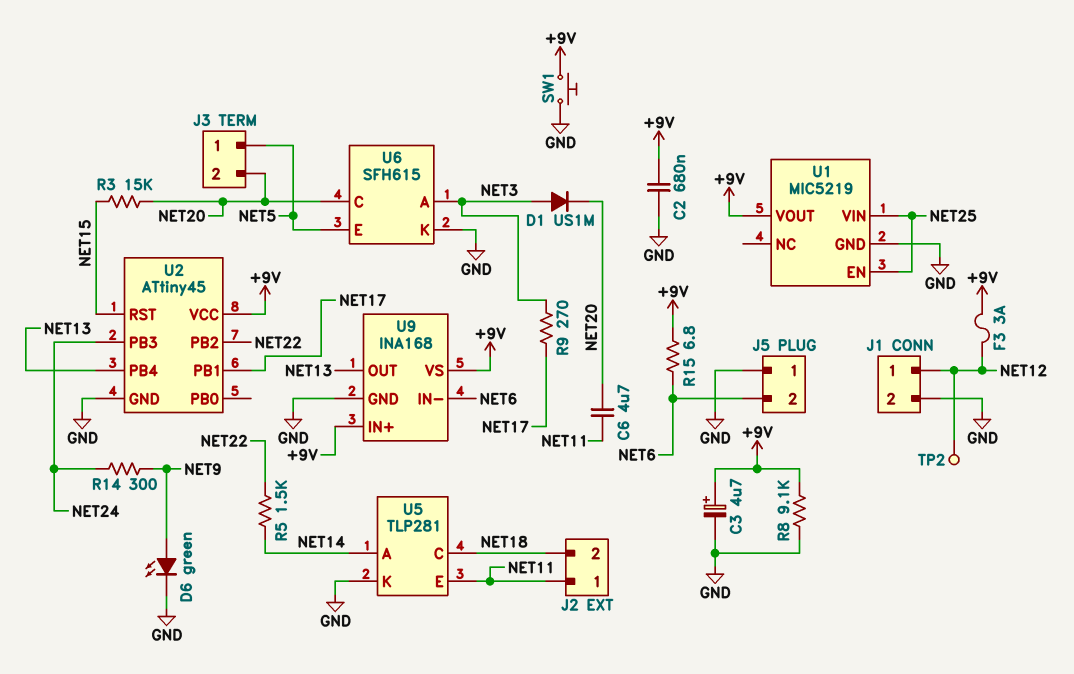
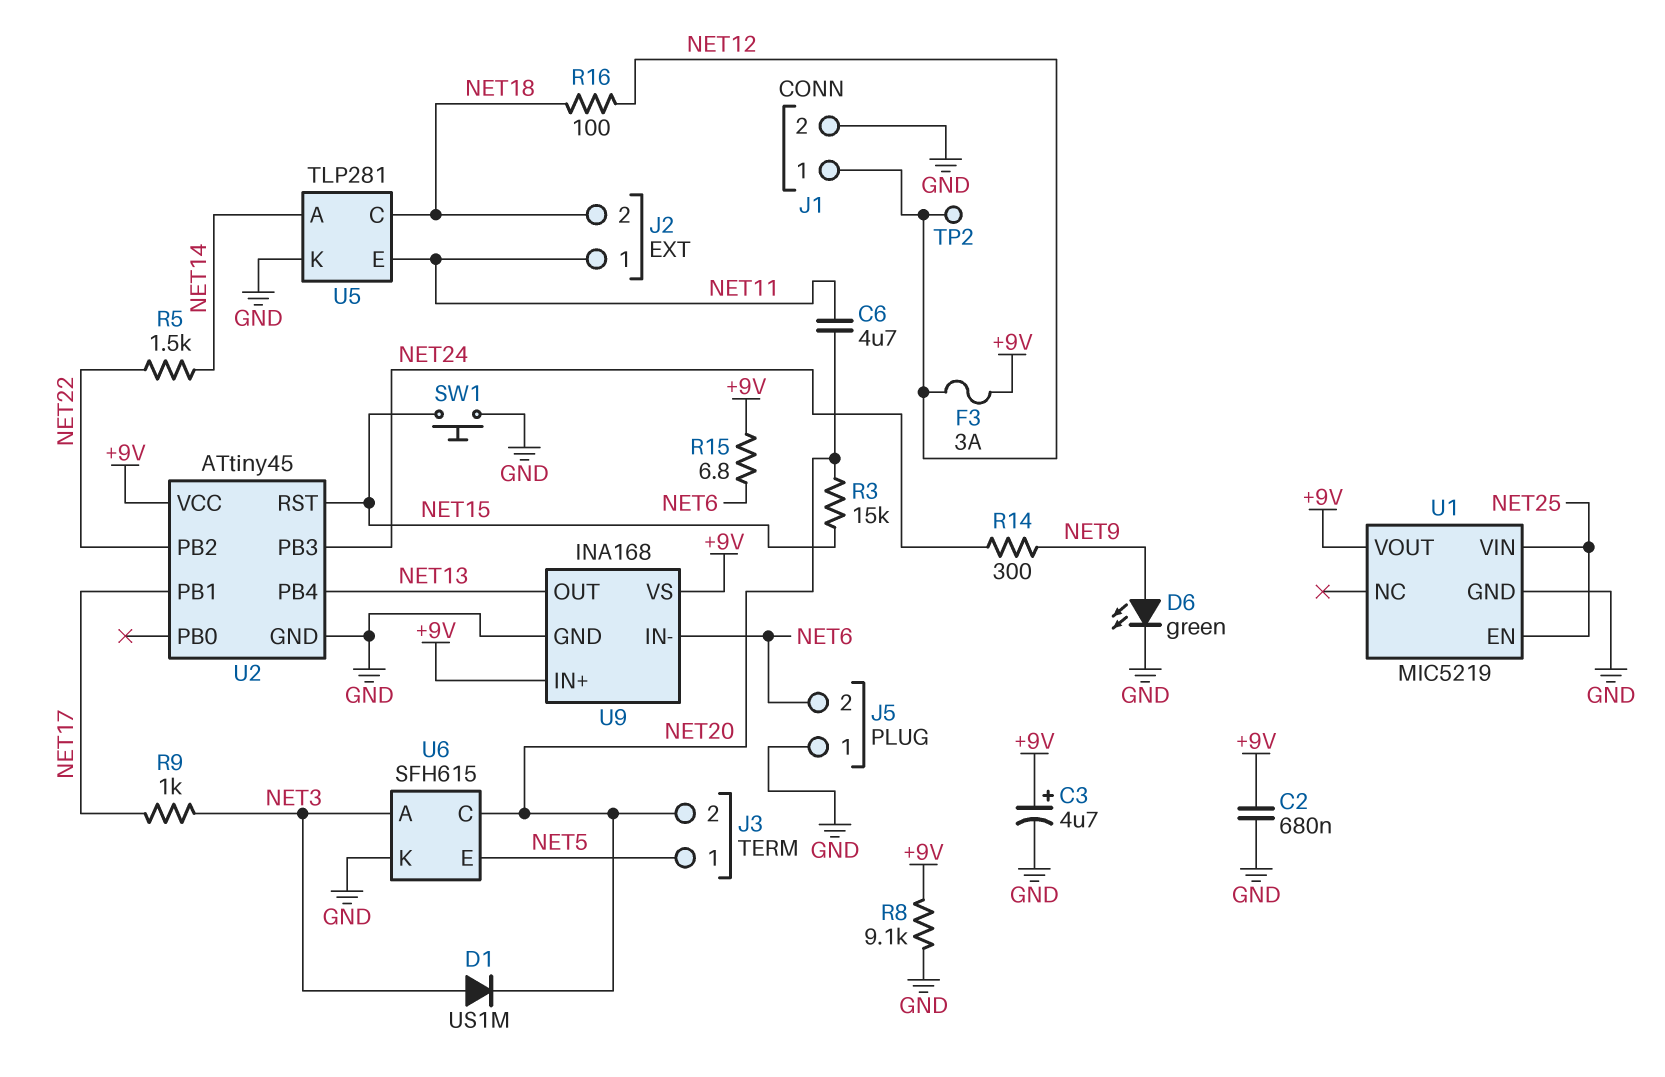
R9: 270 (NET3, NET17) -> 1k (NET3, NET17)
R16: none -> 100 (NET12, NET18)
SW1: button (+9V, GND) -> button (GND, NET15)

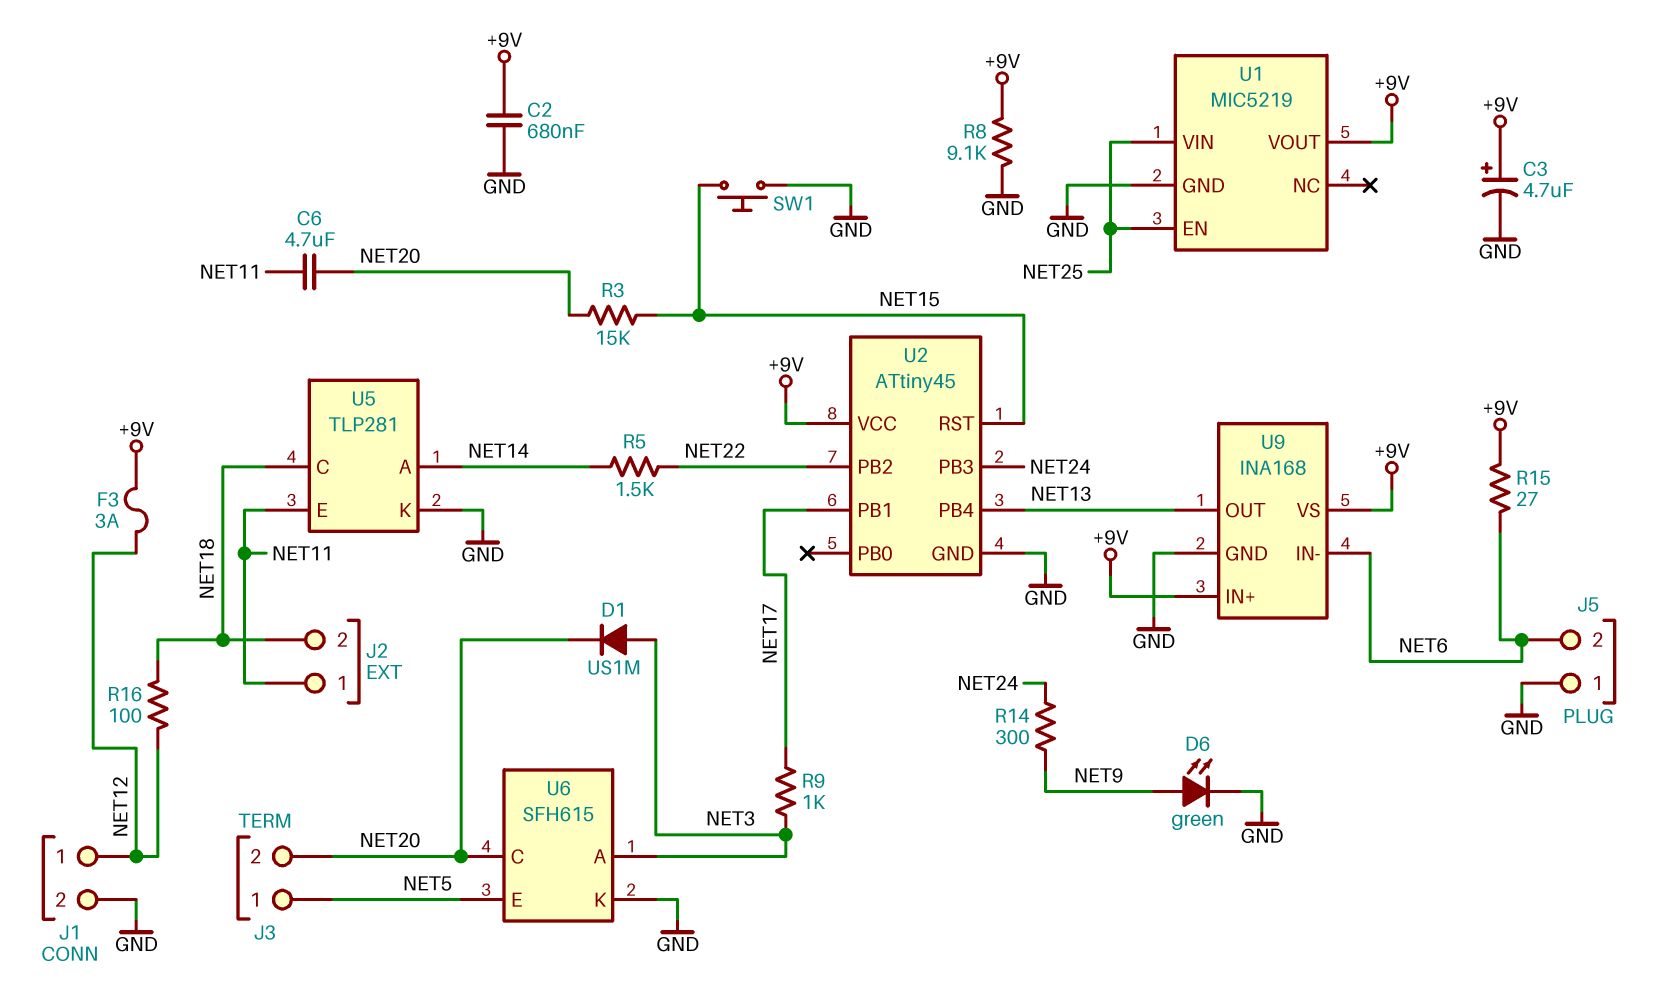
R15: 6.8 (+9V, NET6) -> 27 (+9V, NET6)
TP2: test point (NET12) -> none

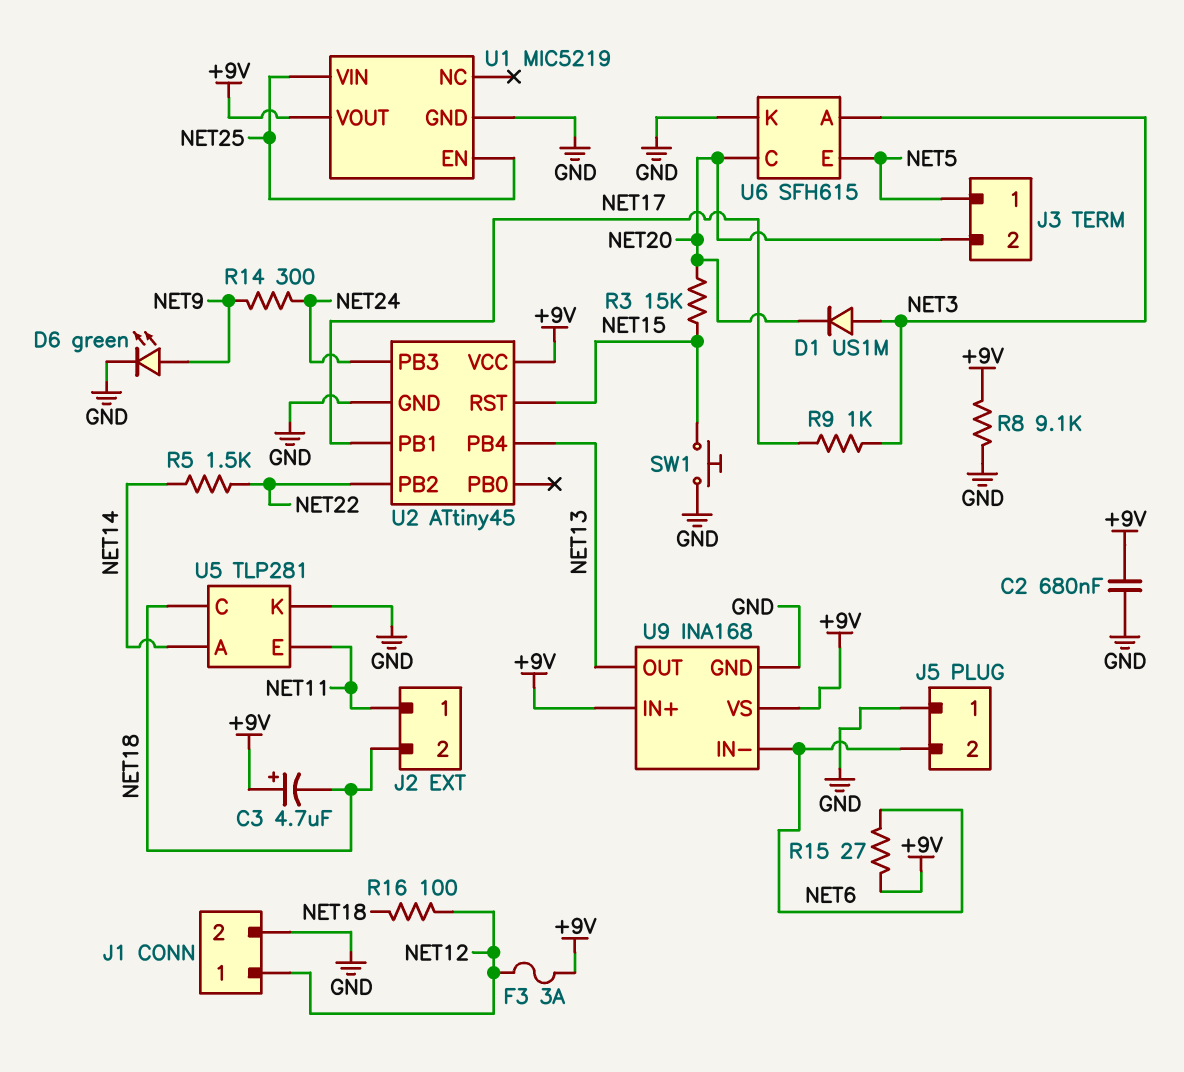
C3: 4.7uF (plus +9V, minus GND) -> 4.7uF (plus +9V, minus NET18)
C6: 4.7uF (NET11, NET20) -> none

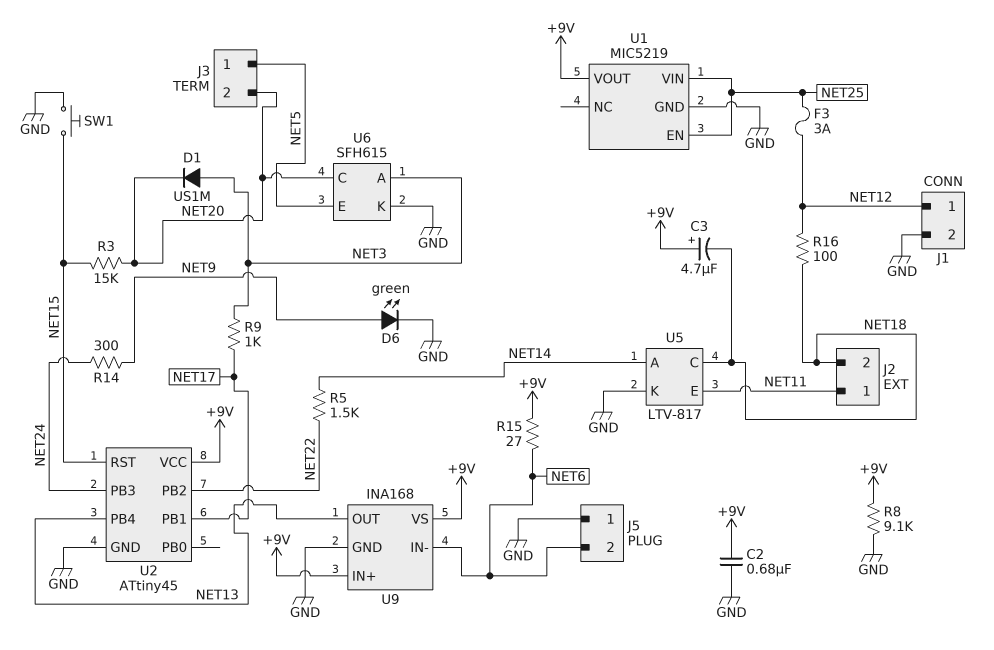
F3: 3A (+9V, NET12) -> 3A (NET12, NET25)
U5: TLP281 -> LTV-817

